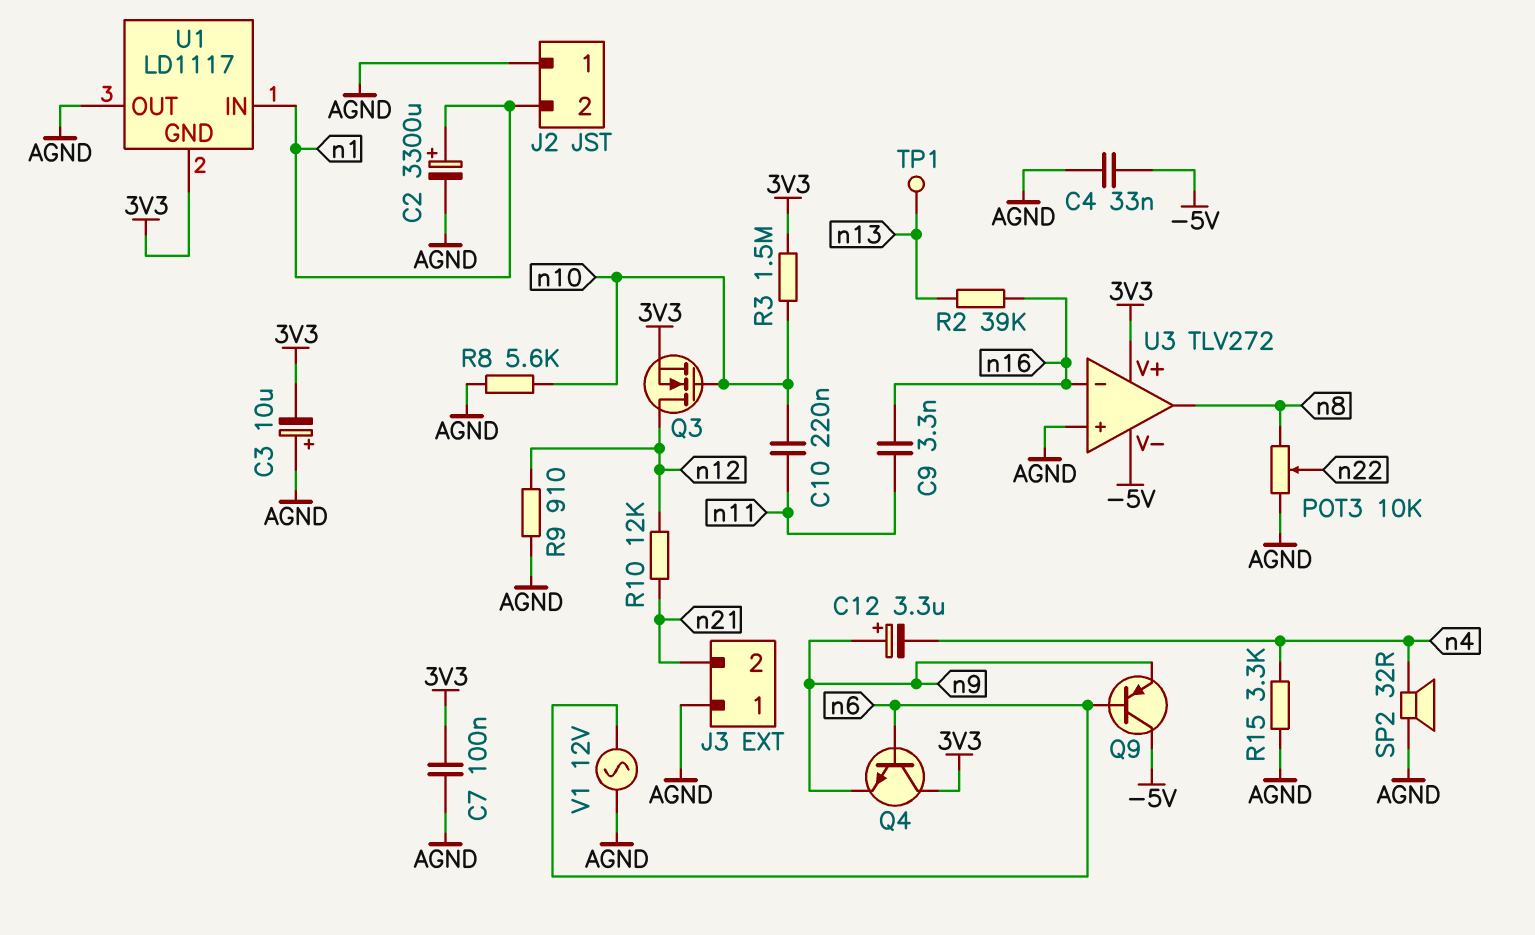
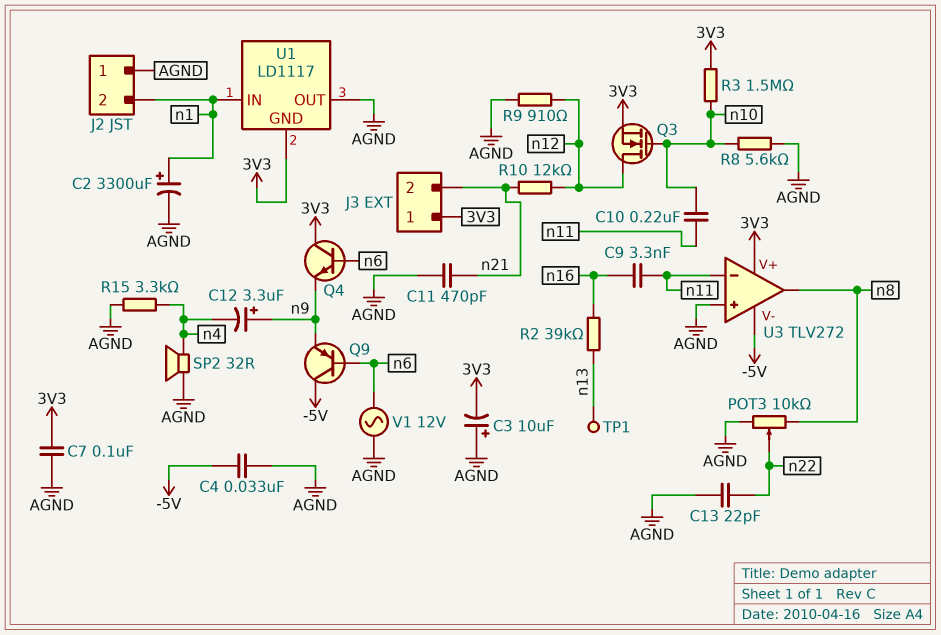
C11: none -> 470pF (AGND, n21)
C13: none -> 22pF (AGND, n22)
J3 pin 1: AGND -> 3V3
U3 pin in-: n16 -> n11

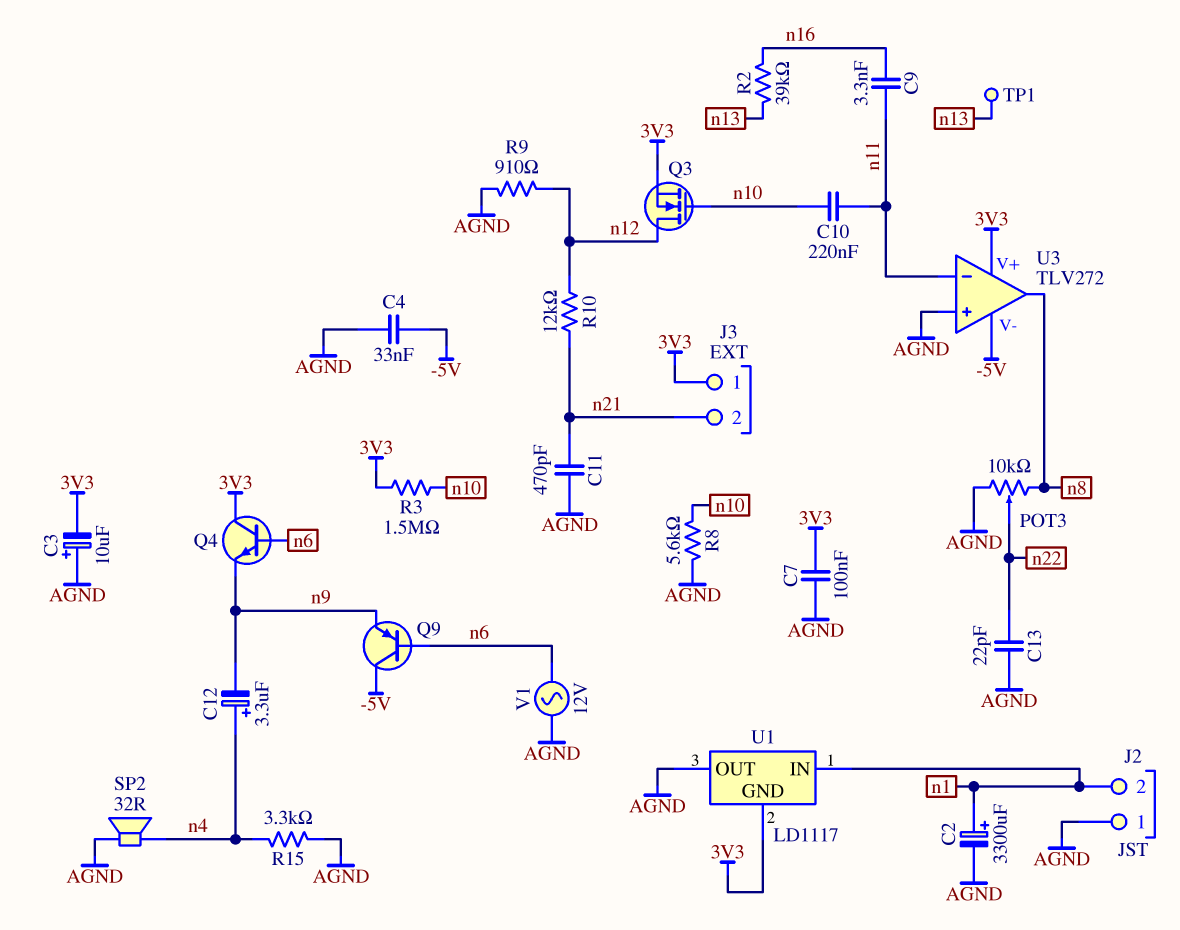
C12: 3.3uF (plus n9, minus n4) -> 3.3uF (plus n4, minus n9)

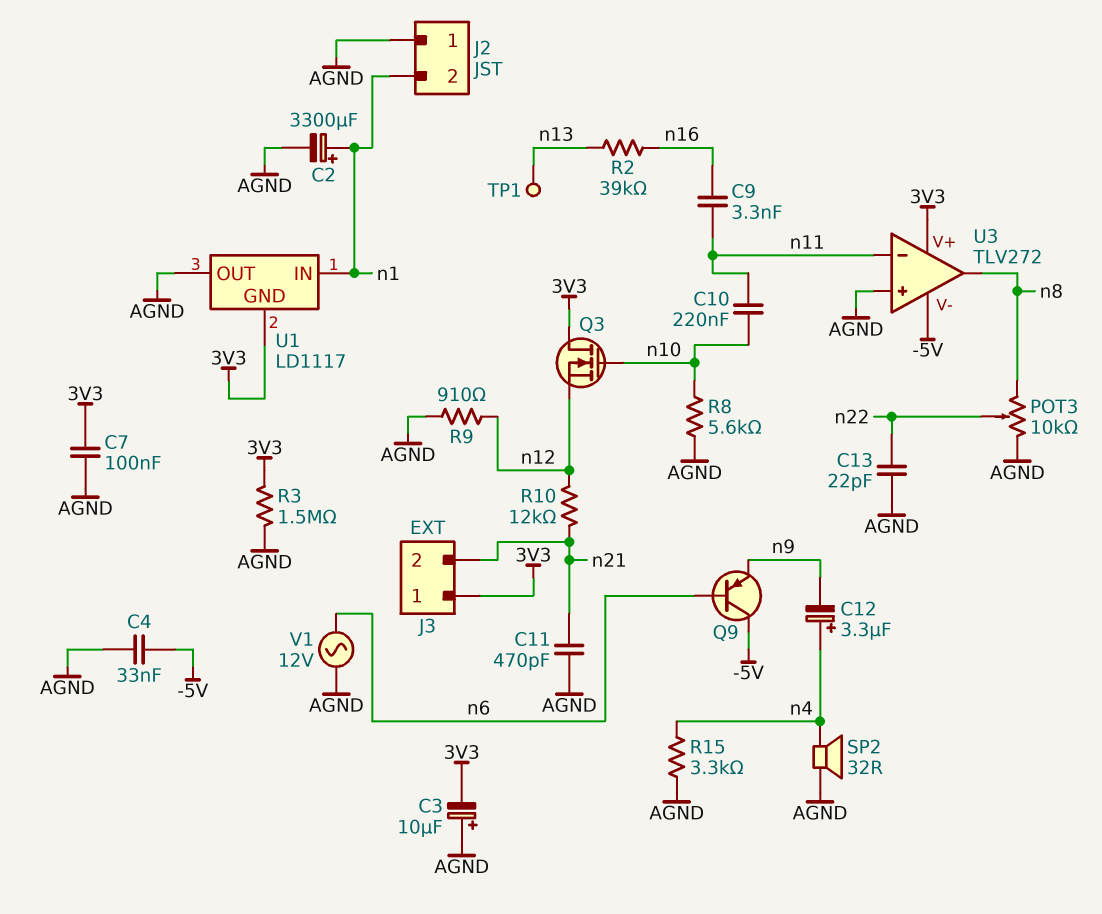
Q3: NMOS (G n10, D n12, S 3V3) -> NMOS (G n10, D 3V3, S n12)
Q4: NPN (B n6, C 3V3, E n9) -> none
R3: 1.5M (3V3, n10) -> 1.5M (3V3, AGND)

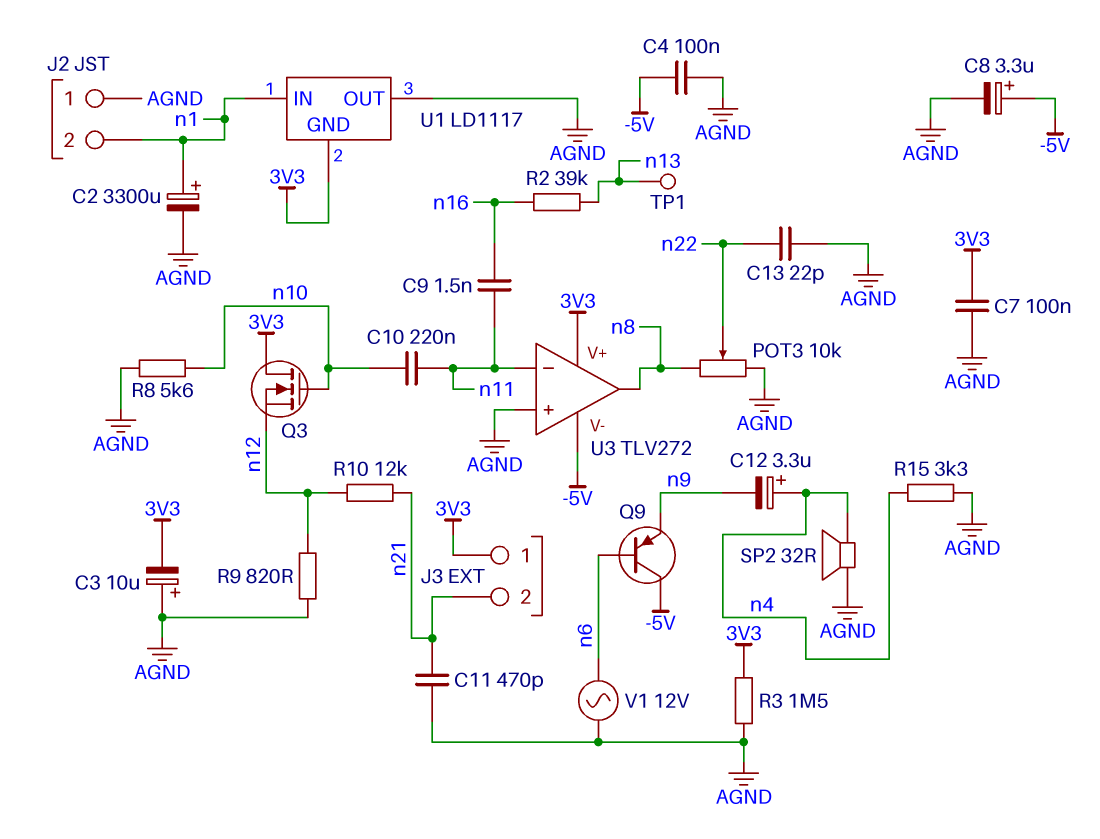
C4: 33nF (-5V, AGND) -> 100nF (-5V, AGND)
C8: none -> 3.3uF (plus -5V, minus AGND)
C9: 3.3nF (n11, n16) -> 1.5nF (n11, n16)
R9: 910 (AGND, n12) -> 820 (AGND, n12)

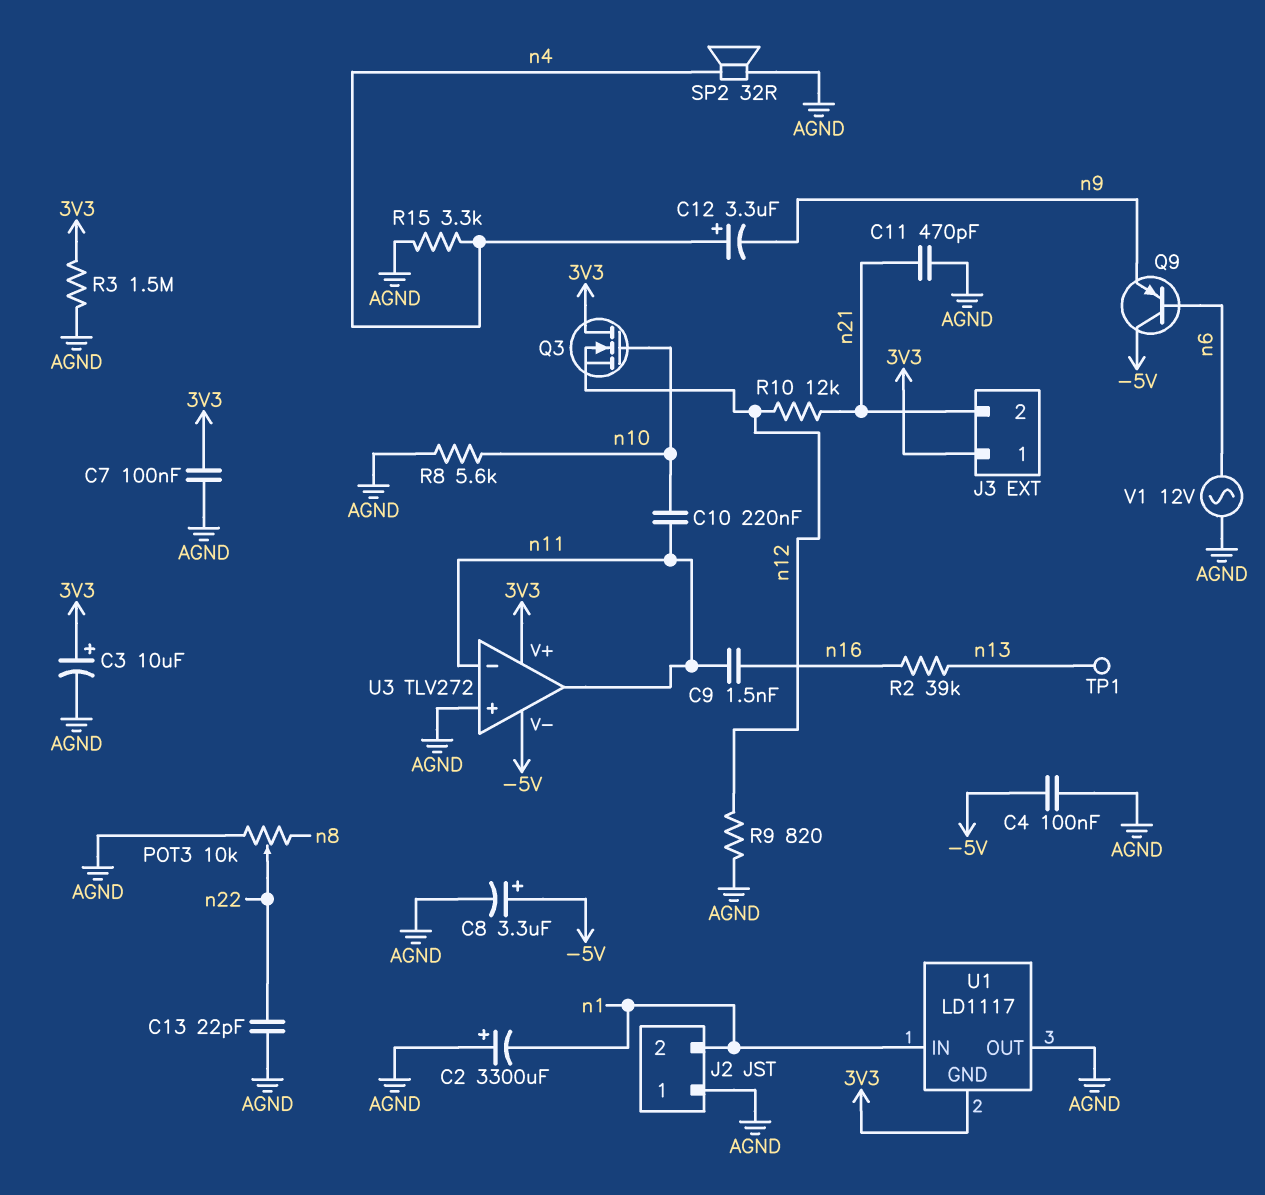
C2: 3300uF (plus n1, minus AGND) -> 3300uF (plus AGND, minus n1)
C3: 10uF (plus AGND, minus 3V3) -> 10uF (plus 3V3, minus AGND)
U3 pin out: n8 -> n11

